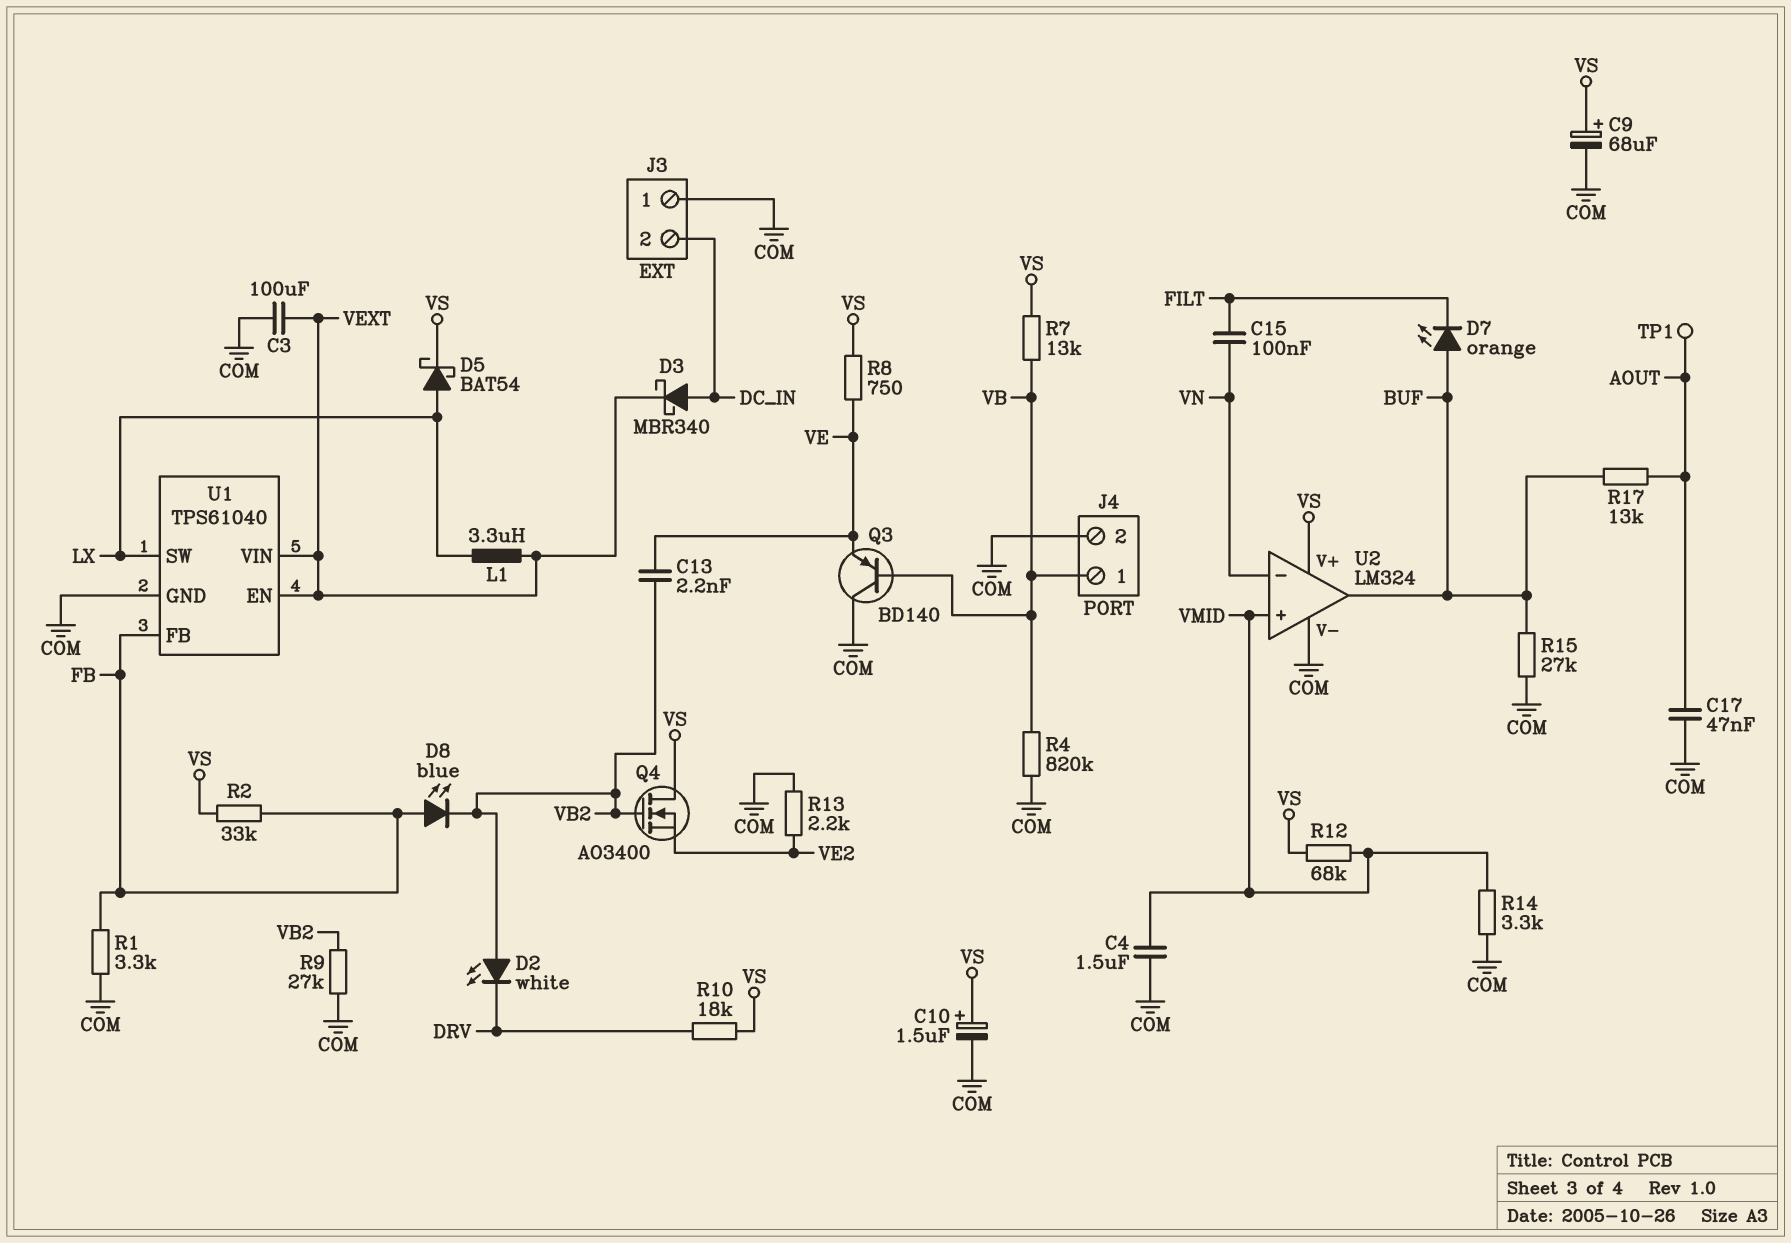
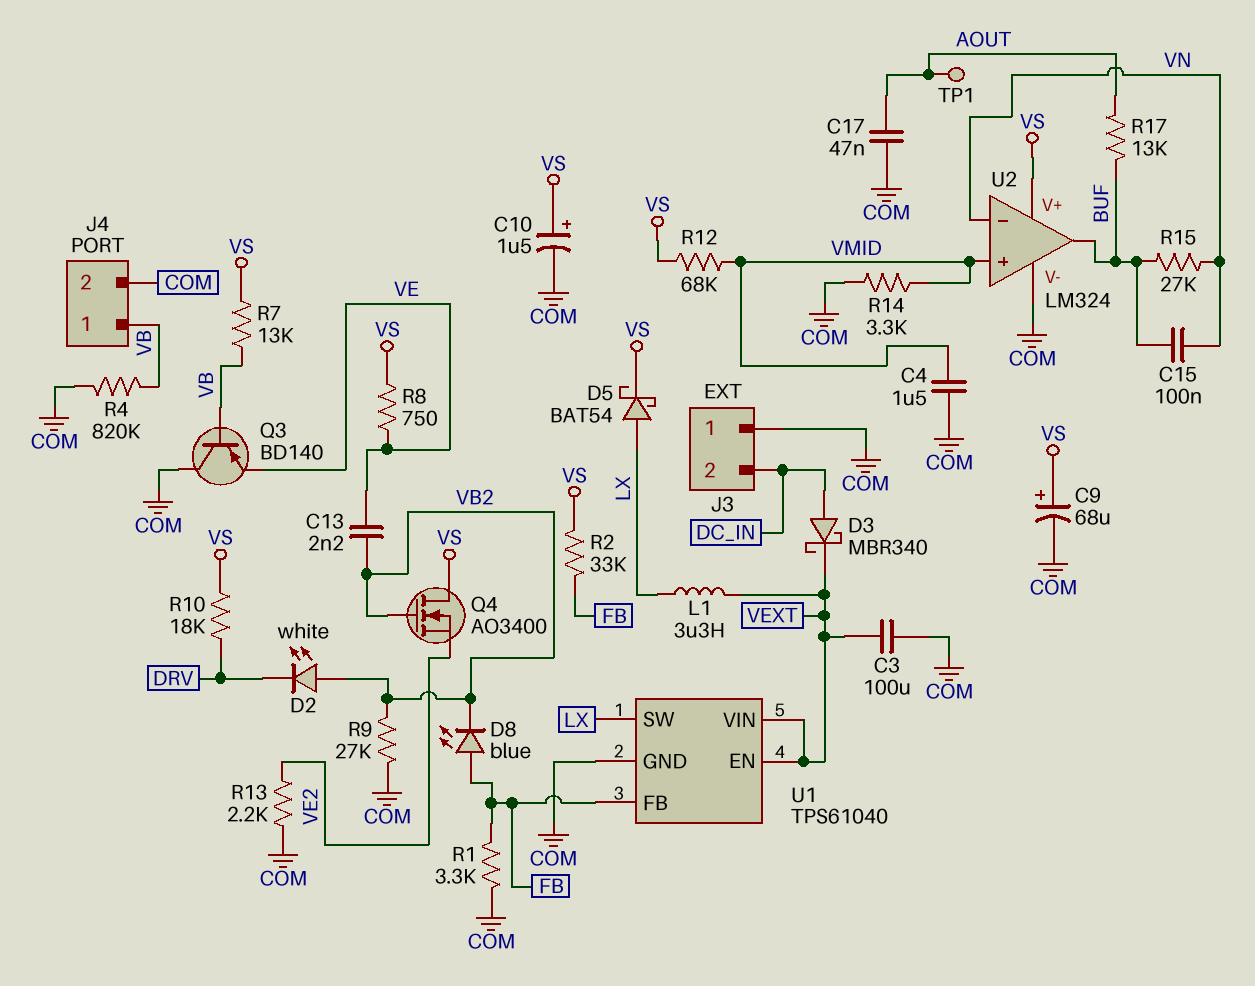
C15: 100nF (FILT, VN) -> 100nF (BUF, VN)
D7: LED orange (A BUF, K FILT) -> none
R15: 27k (BUF, COM) -> 27k (BUF, VN)

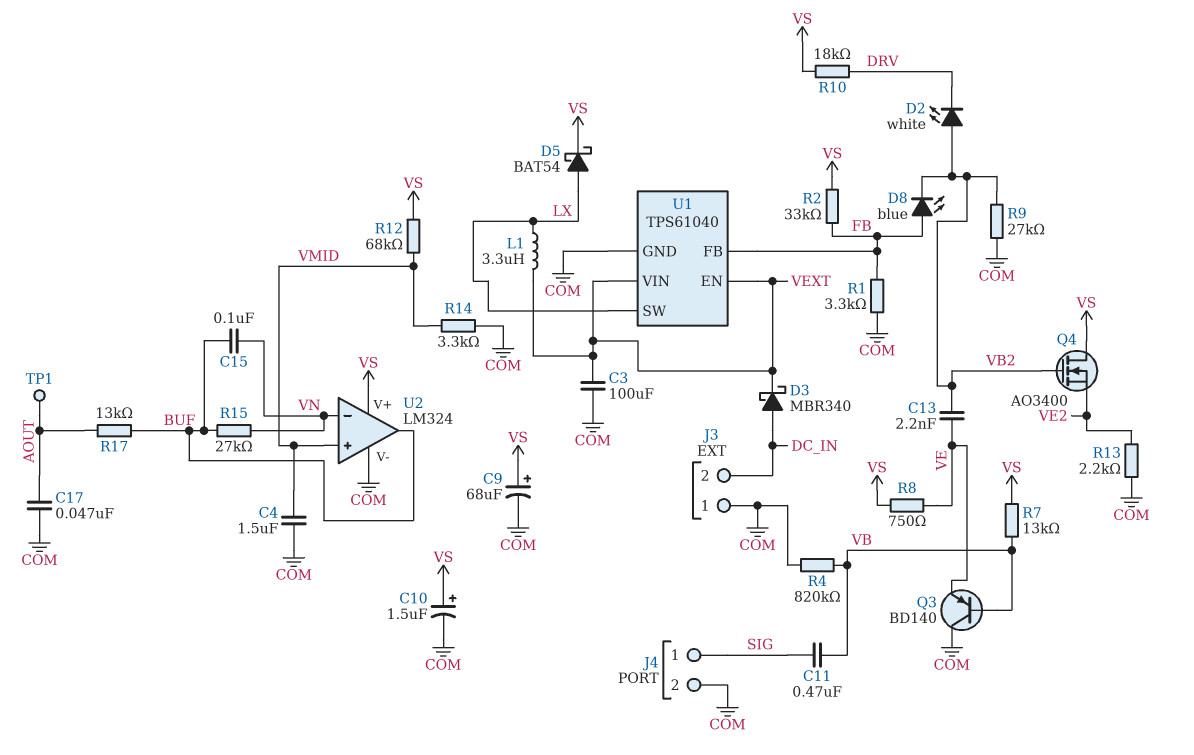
C11: none -> 470nF (SIG, VB)
J4 pin 1: VB -> SIG

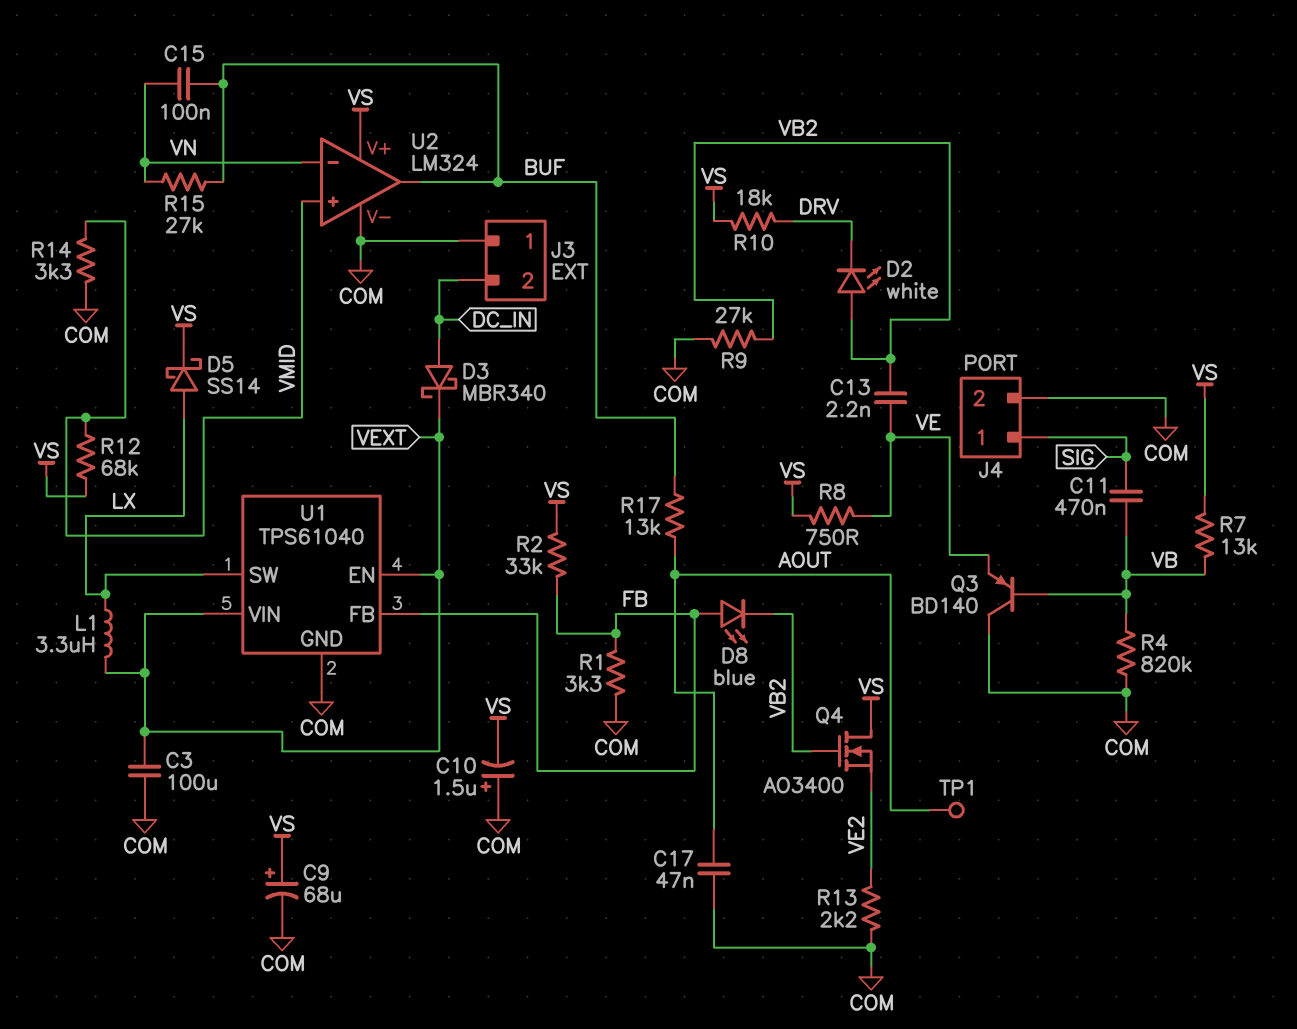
C4: 1.5uF (COM, VMID) -> none
C10: 1.5uF (plus VS, minus COM) -> 1.5uF (plus COM, minus VS)
D5: schottky BAT54 (A LX, K VS) -> schottky SS14 (A LX, K VS)

